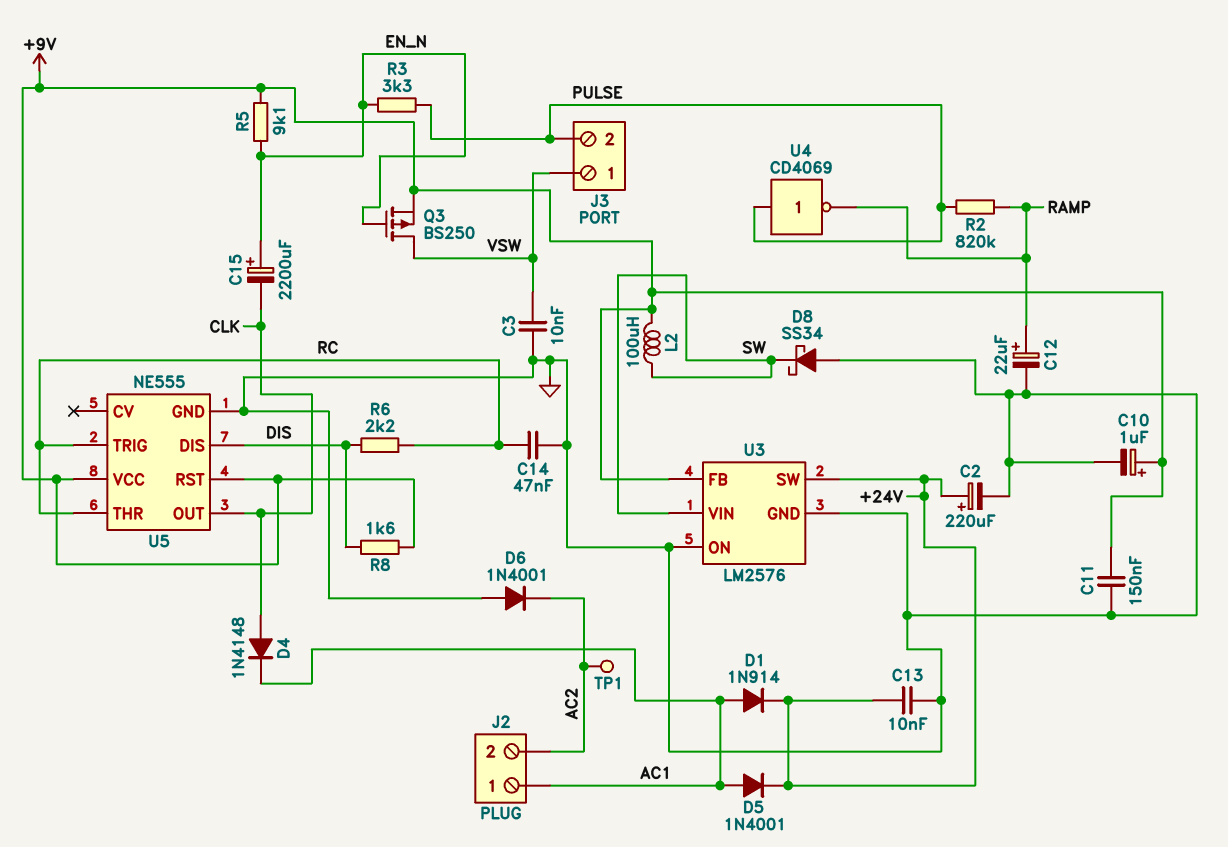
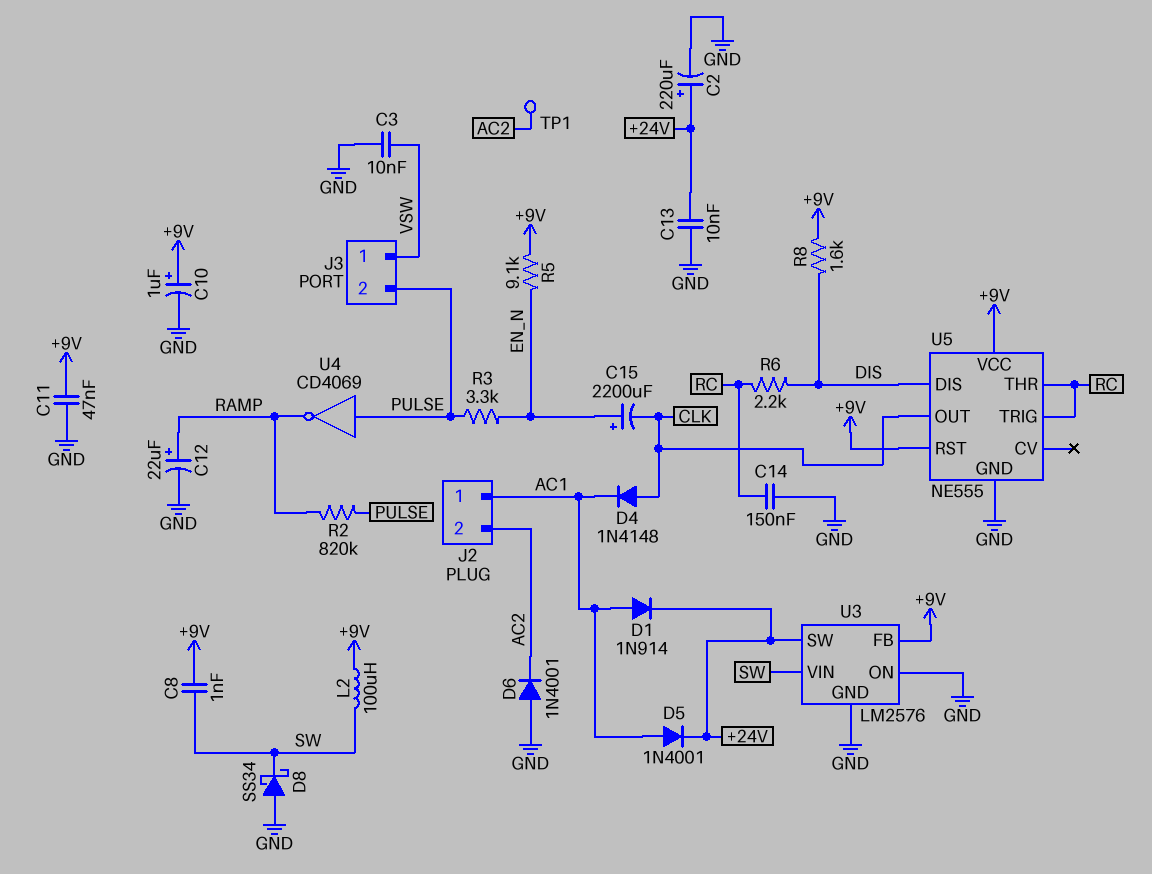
C8: none -> 1nF (+9V, SW)
C11: 150nF (+9V, GND) -> 47nF (+9V, GND)
C14: 47nF (GND, RC) -> 150nF (GND, RC)
Q3: PMOS BS250 (G EN_N, D VSW, S +9V) -> none

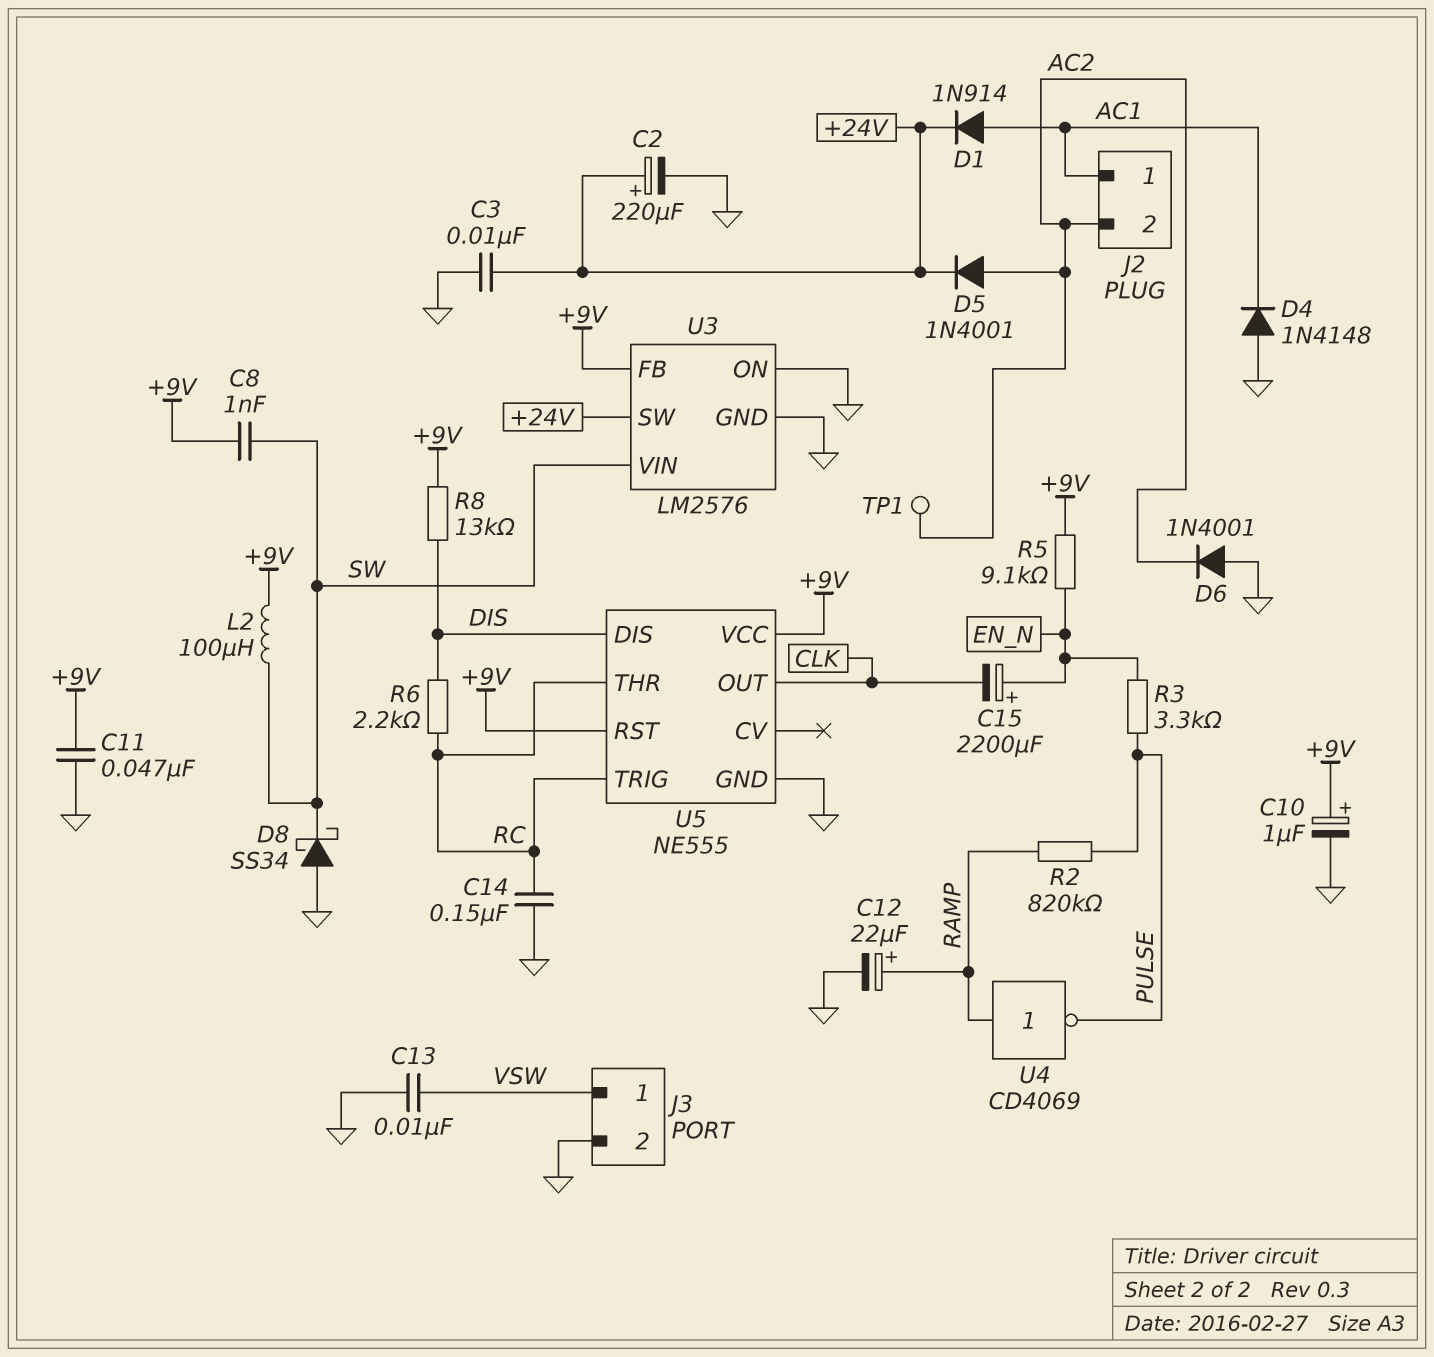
C3: 10nF (GND, VSW) -> 10nF (+24V, GND)
C13: 10nF (+24V, GND) -> 10nF (GND, VSW)
D4: diode 1N4148 (A CLK, K AC1) -> diode 1N4148 (A GND, K AC1)
D5: diode 1N4001 (A AC1, K +24V) -> diode 1N4001 (A AC2, K +24V)
J3 pin 2: PULSE -> GND
R8: 1.6k (+9V, DIS) -> 13k (+9V, DIS)
U4: NOT CD4069 (in PULSE, out RAMP) -> NOT CD4069 (in RAMP, out PULSE)

